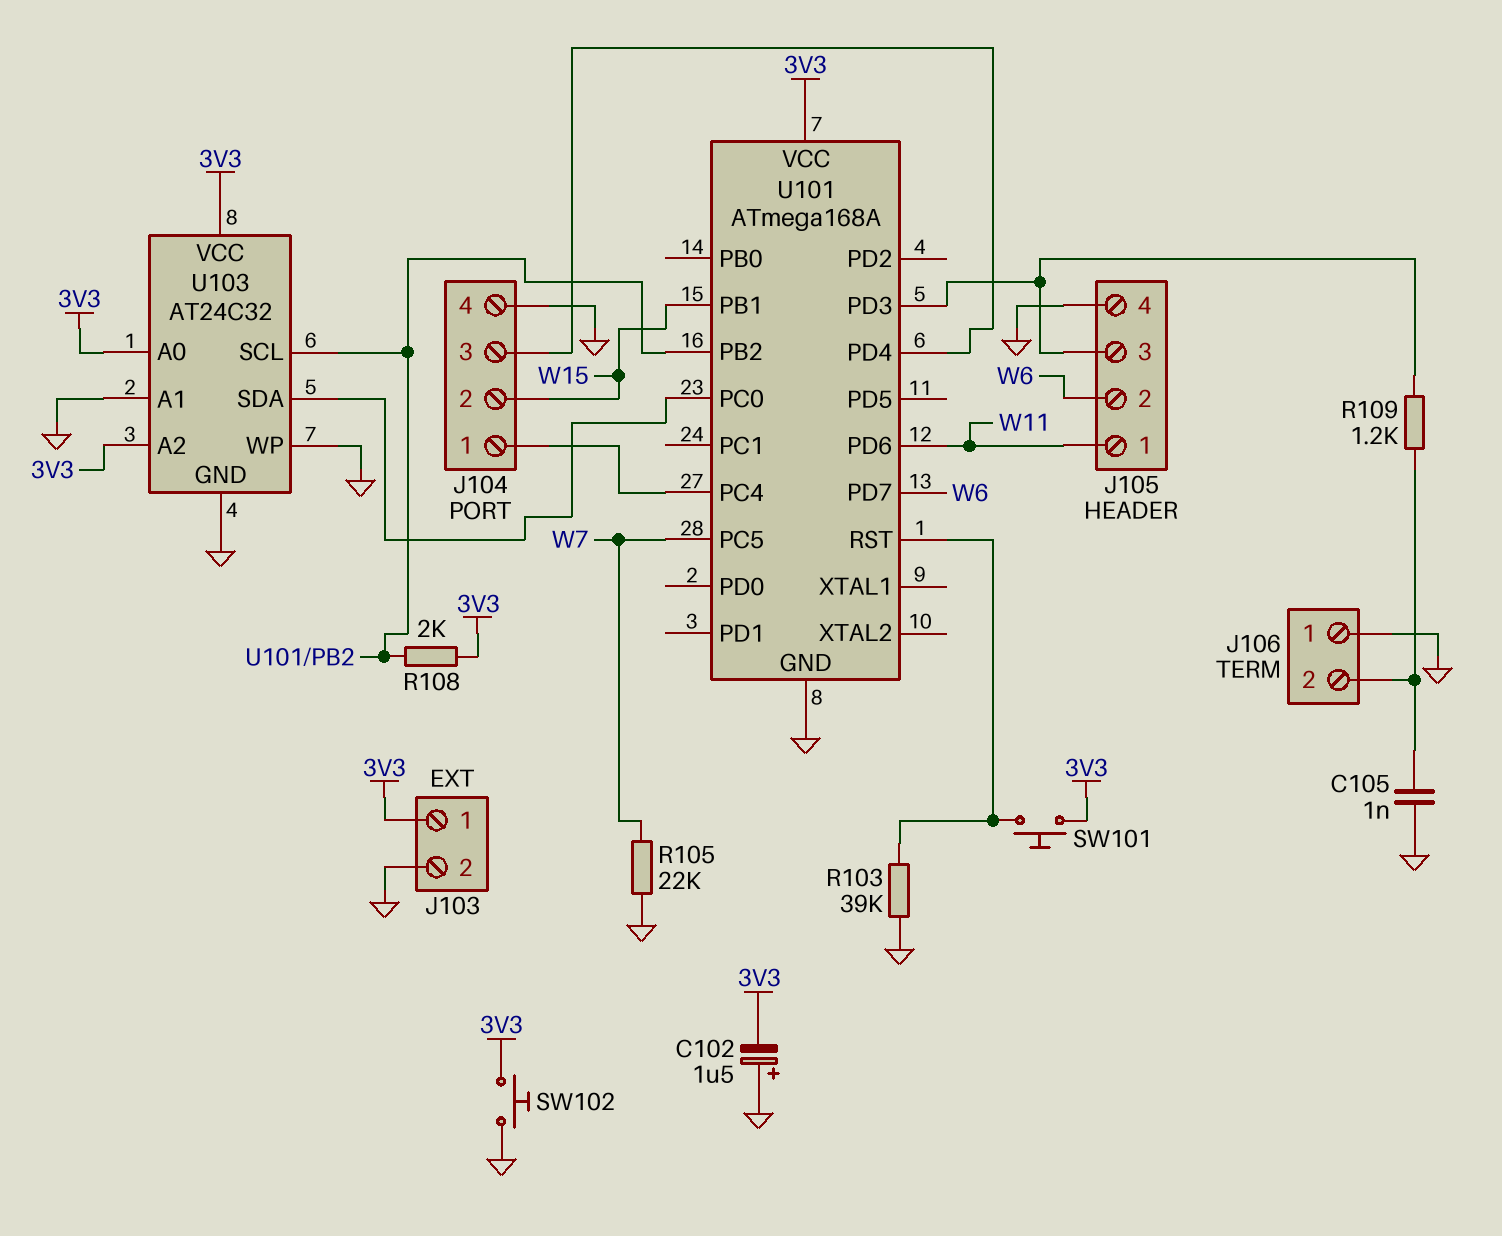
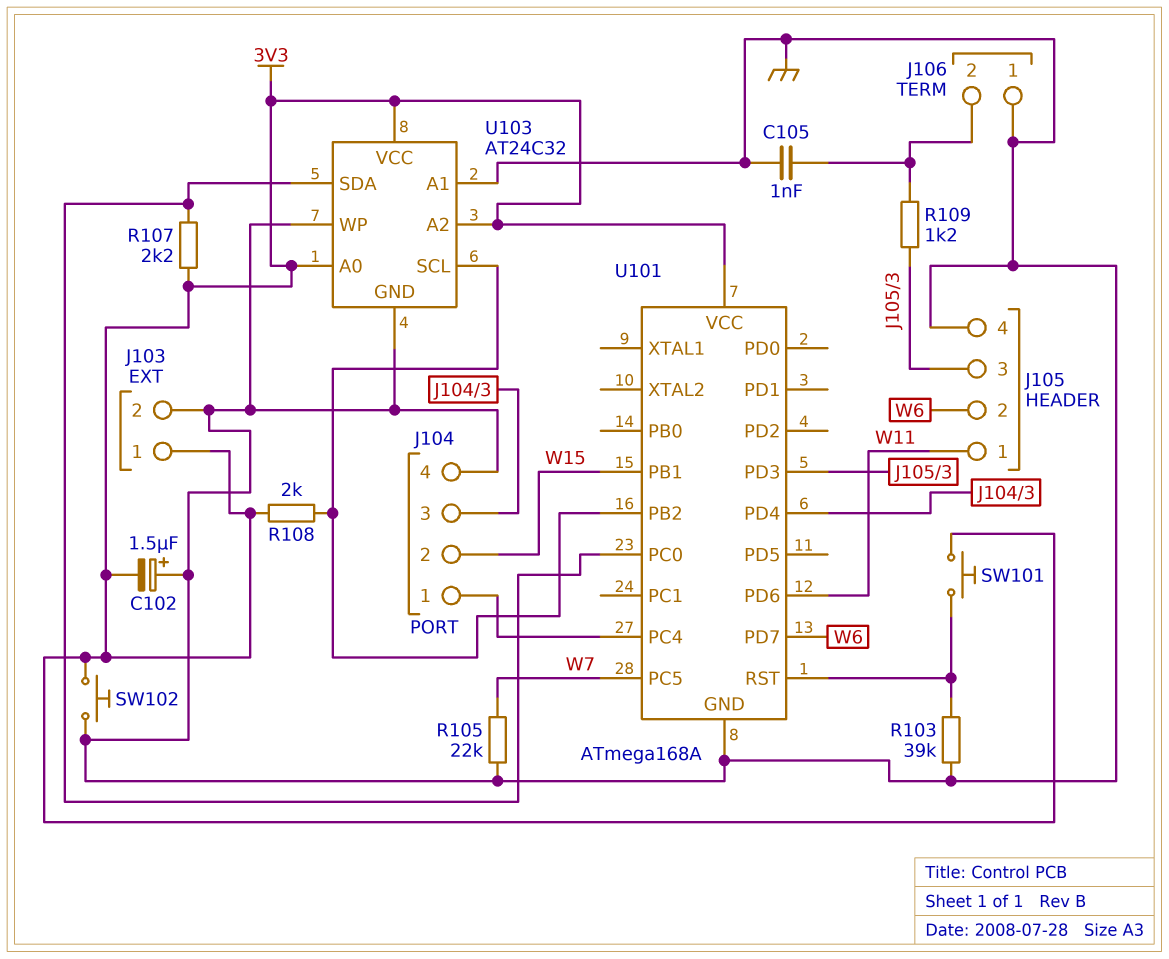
R107: none -> 2.2k (3V3, U101/PC0)

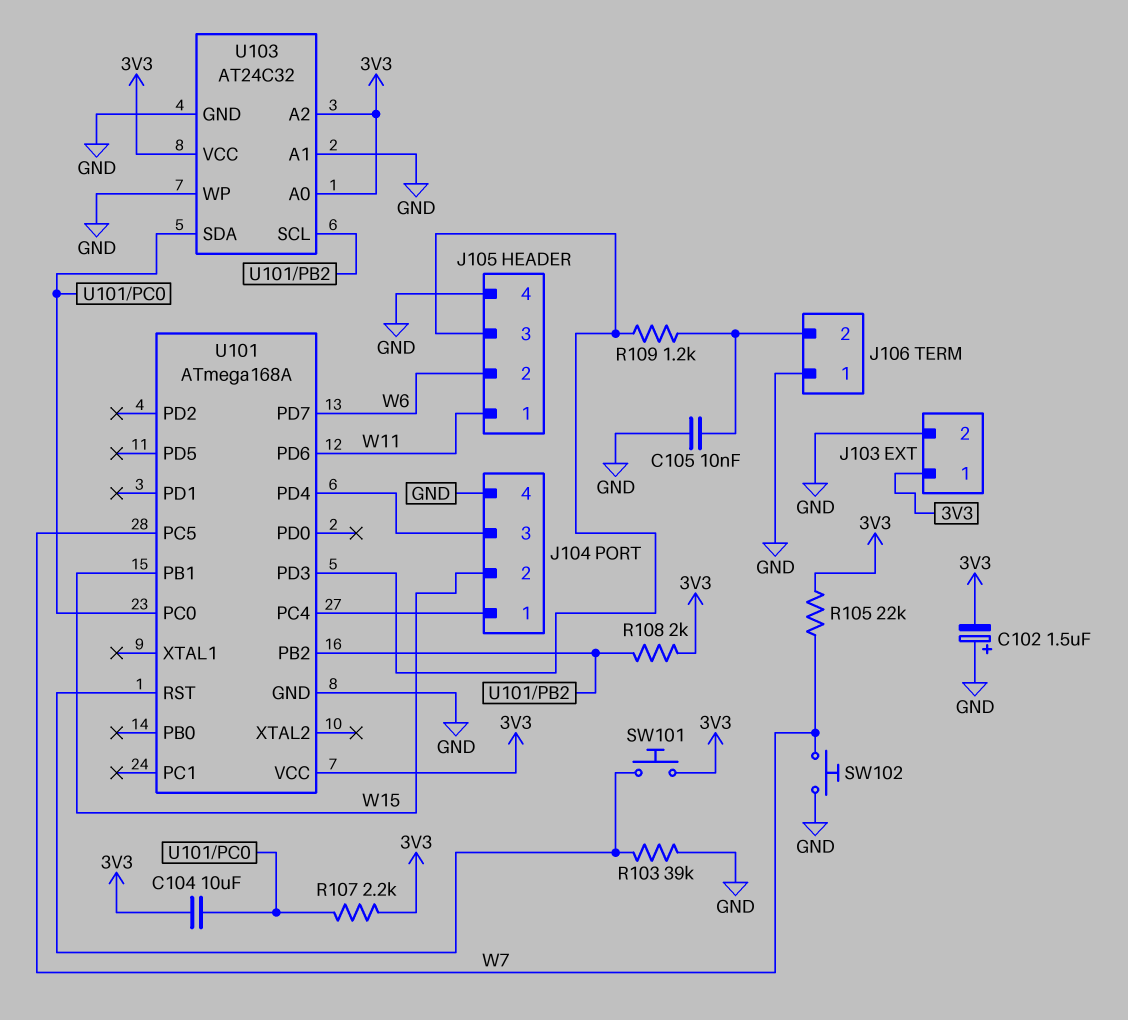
C104: none -> 10uF (3V3, U101/PC0)
C105: 1nF (GND, J106/2) -> 10nF (GND, J106/2)
R105: 22k (GND, W7) -> 22k (3V3, W7)
SW102: button (3V3, GND) -> button (GND, W7)

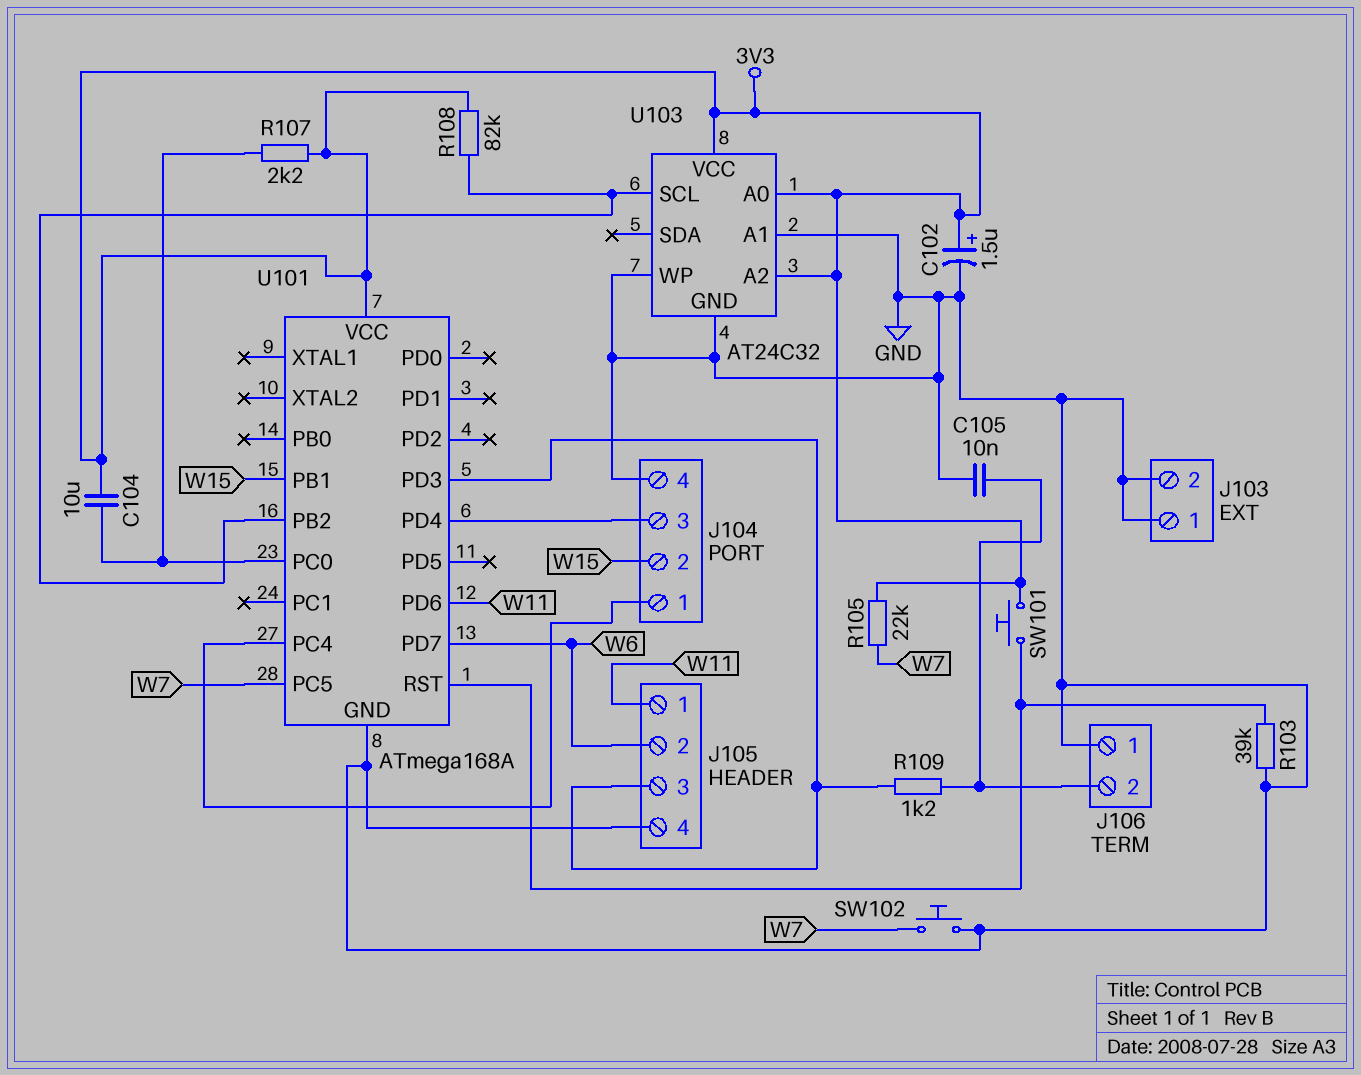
C102: 1.5uF (plus GND, minus 3V3) -> 1.5uF (plus 3V3, minus GND)
J103 pin 1: 3V3 -> GND
R108: 2k (3V3, U101/PB2) -> 82k (3V3, U101/PB2)
U103 pin SDA: U101/PC0 -> none

